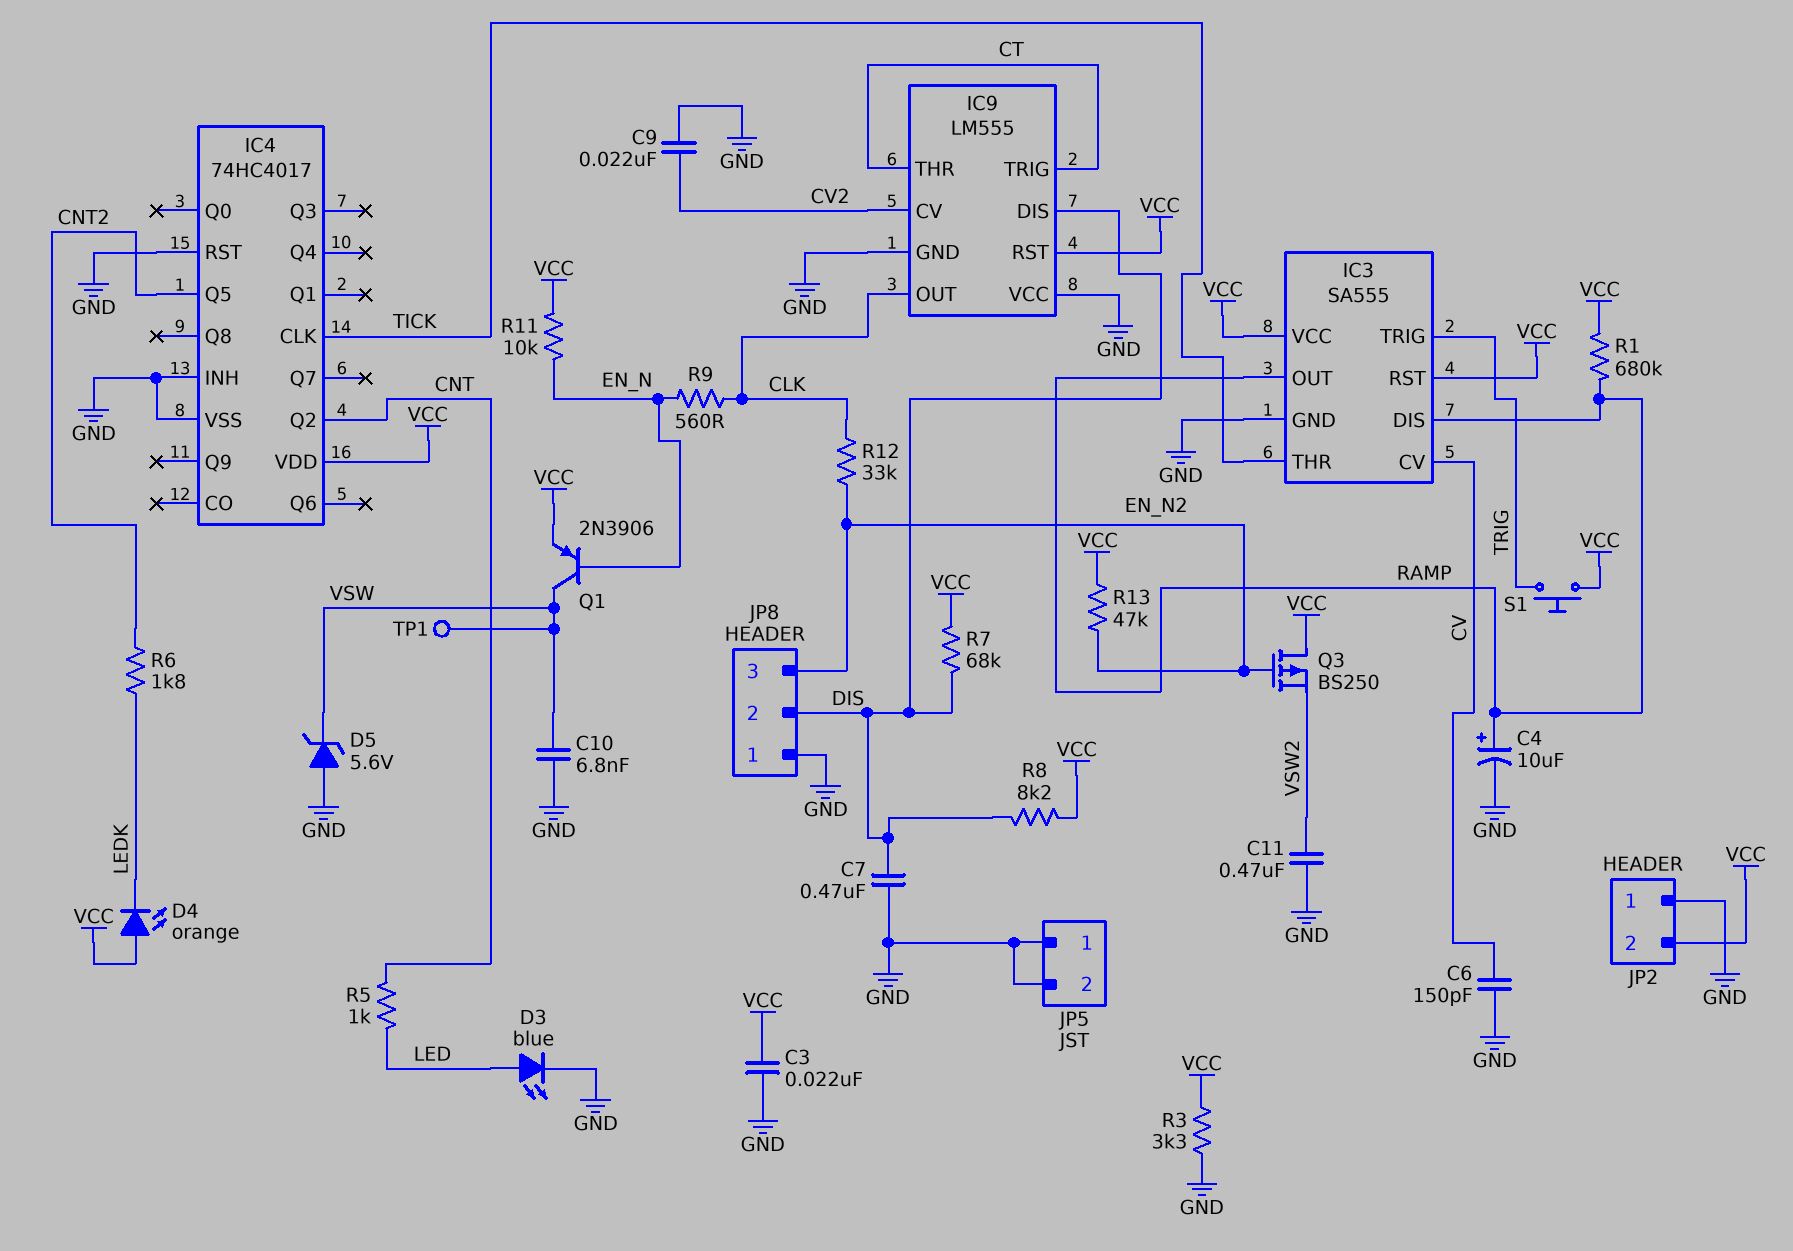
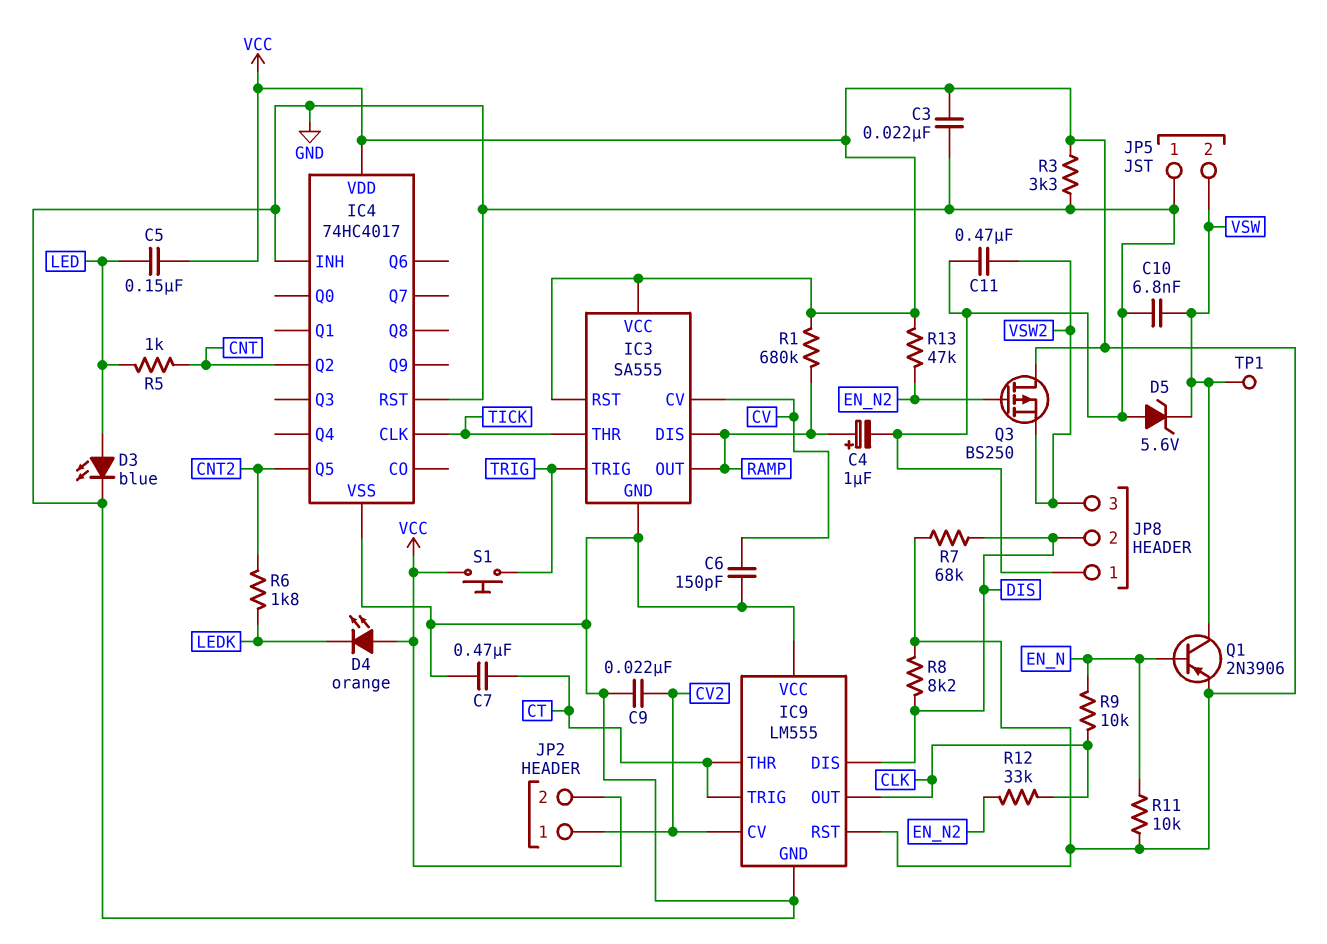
C4: 10uF (plus RAMP, minus GND) -> 1uF (plus RAMP, minus GND)
C5: none -> 150nF (LED, VCC)
C7: 470nF (DIS, GND) -> 470nF (CT, GND)
JP2 pin 1: GND -> CV2
JP5 pin 2: GND -> VSW
JP8 pin 3: EN_N2 -> VSW2
R9: 560 (CLK, EN_N) -> 10k (CLK, EN_N)

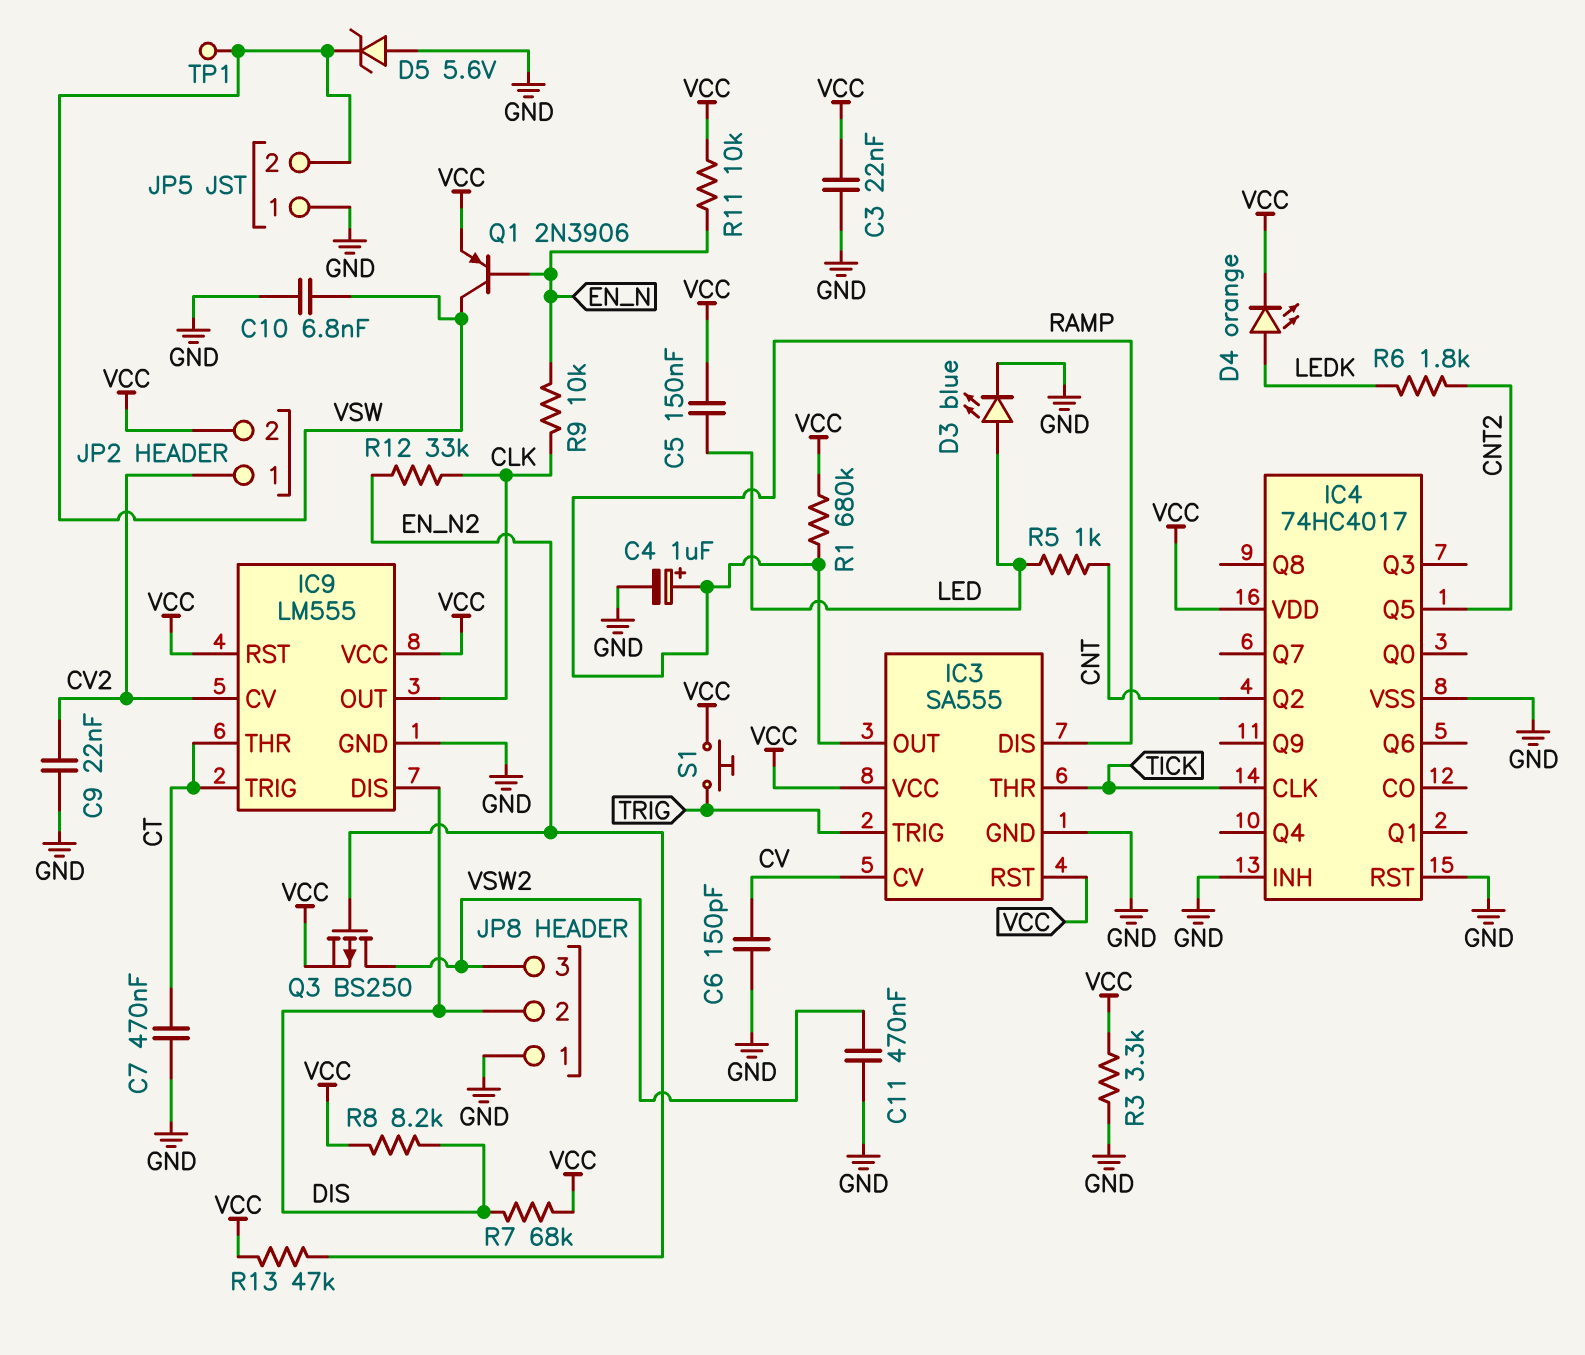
D4: LED orange (A VCC, K LEDK) -> LED orange (A LEDK, K VCC)
IC9 pin VCC: GND -> VCC
Q3: PMOS BS250 (G EN_N2, D VCC, S VSW2) -> PMOS BS250 (G EN_N2, D VSW2, S VCC)

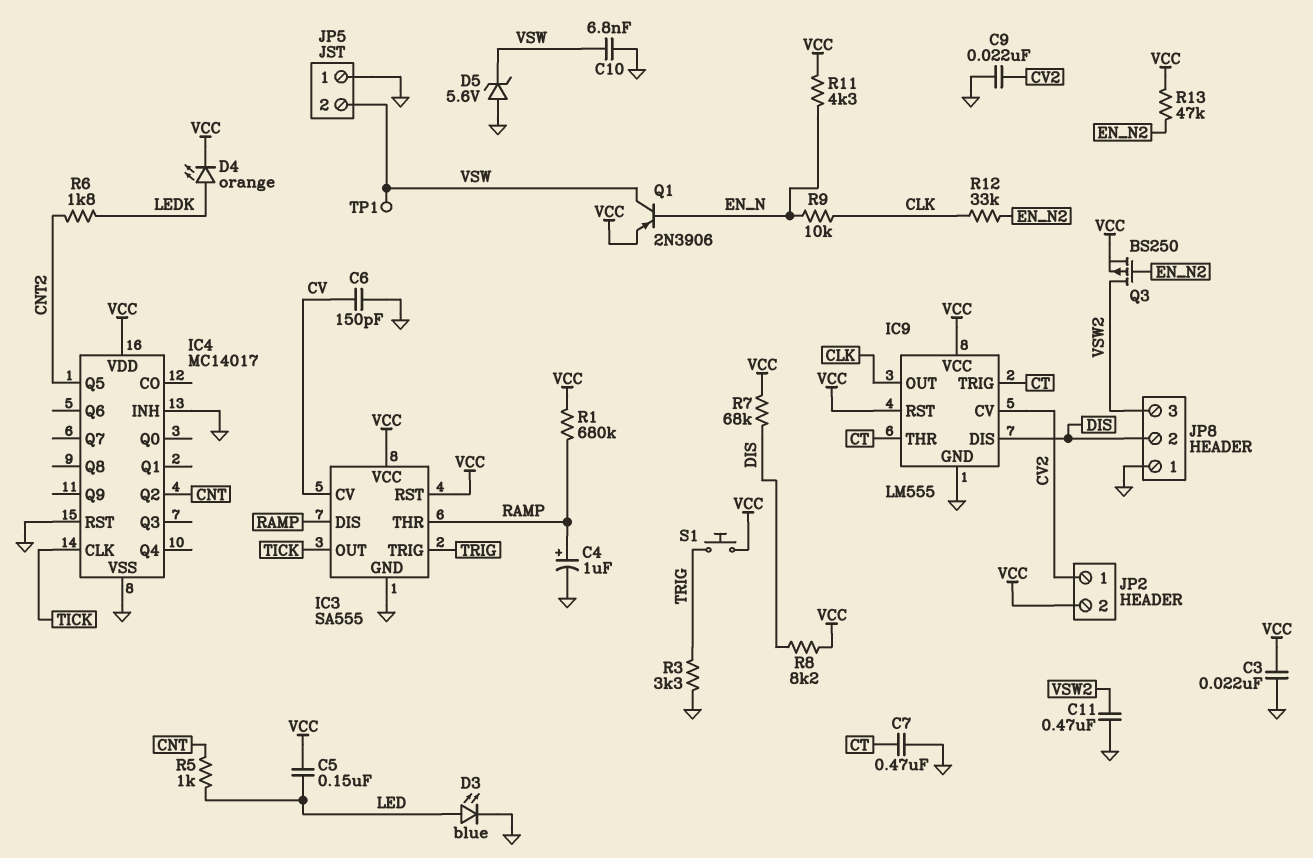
IC3 pin OUT: RAMP -> TICK
IC3 pin THR: TICK -> RAMP
IC4: 74HC4017 -> MC14017
R3: 3.3k (GND, VCC) -> 3.3k (GND, TRIG)
R11: 10k (EN_N, VCC) -> 4.3k (EN_N, VCC)

